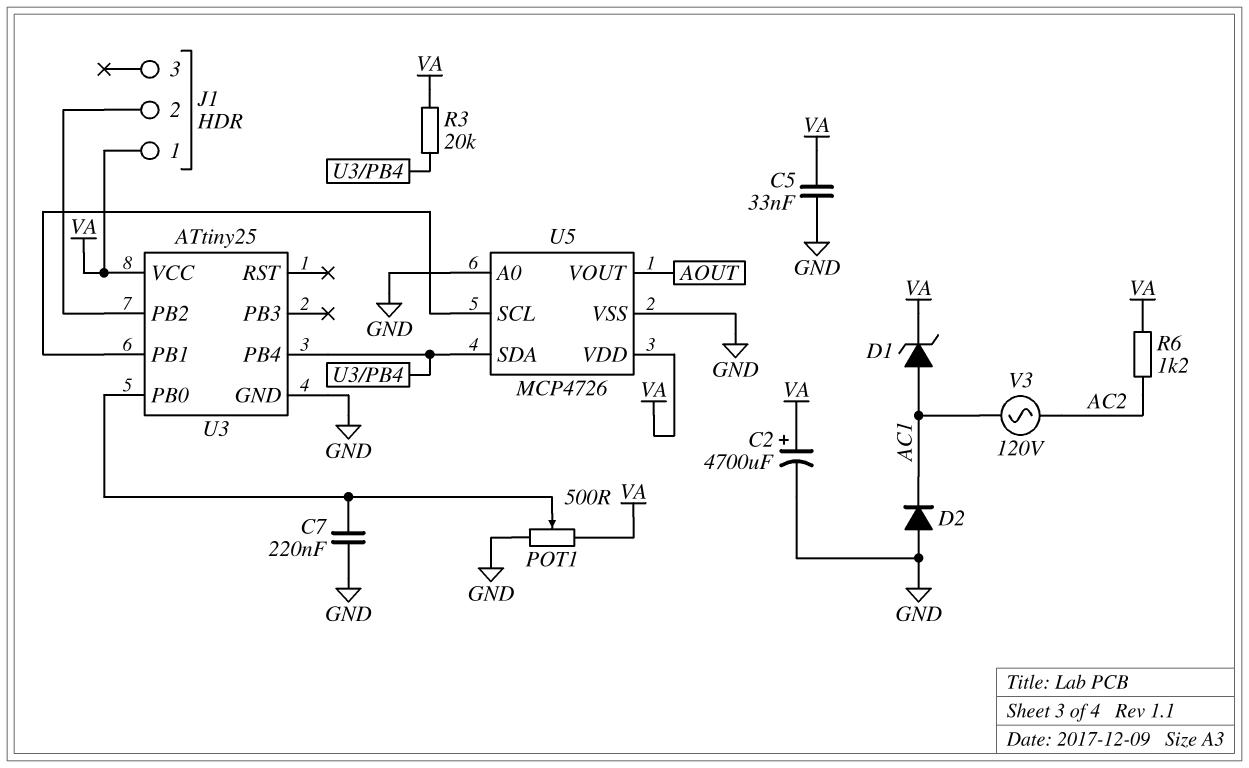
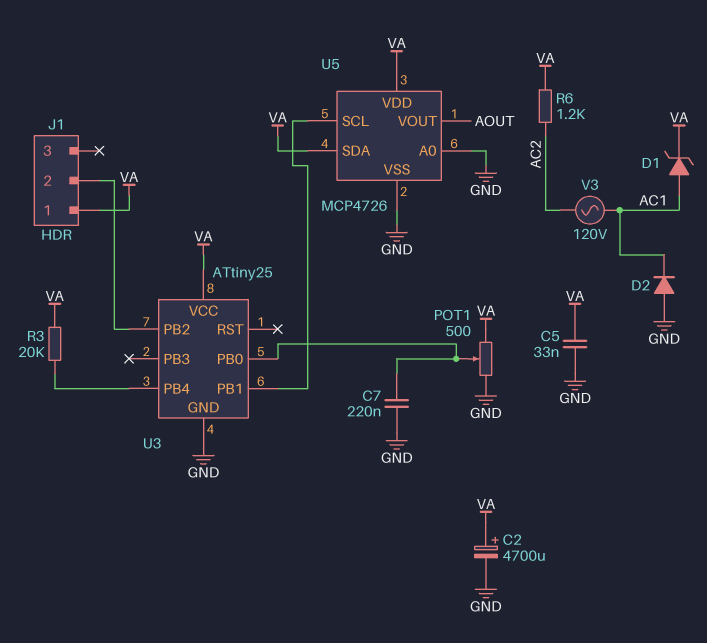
U5 pin SDA: U3/PB4 -> VA

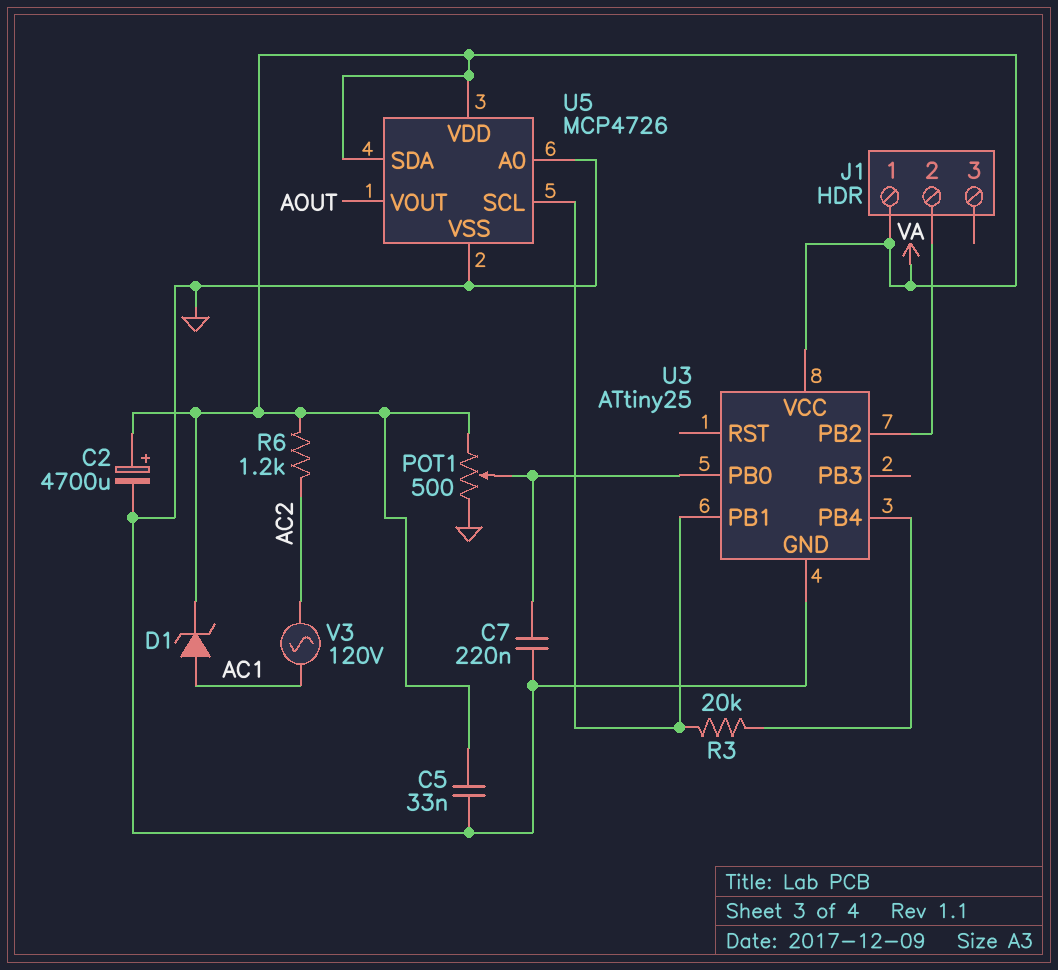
D2: diode (A GND, K AC1) -> none
R3: 20k (U3/PB4, VA) -> 20k (U3/PB1, U3/PB4)

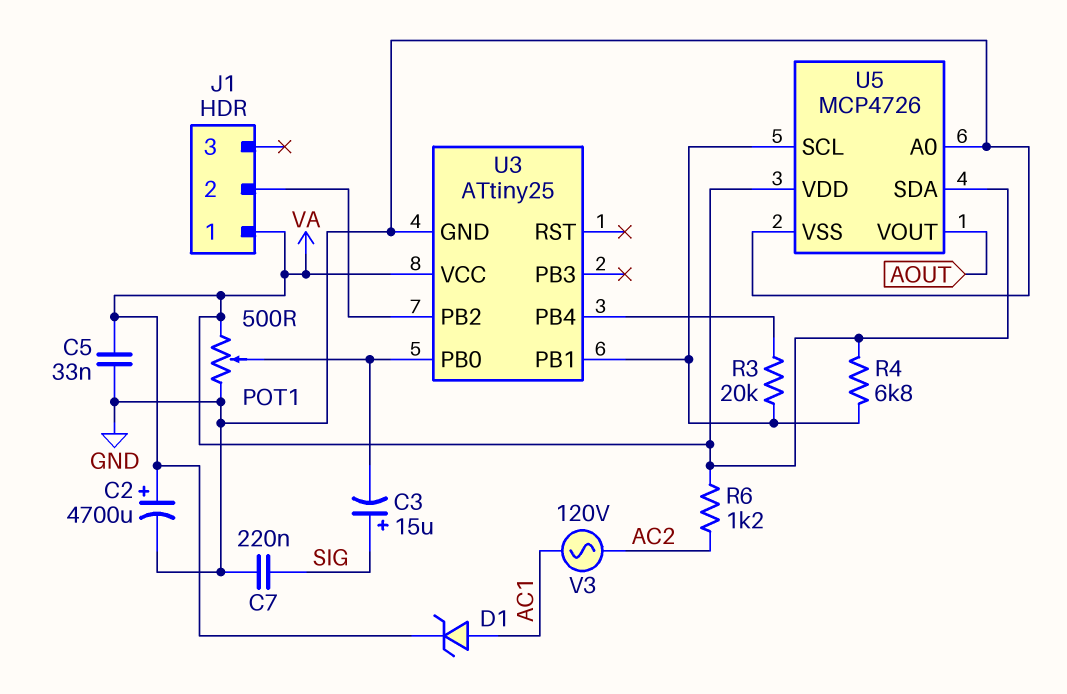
C3: none -> 15uF (plus SIG, minus U3/PB0)
C7: 220nF (GND, U3/PB0) -> 220nF (GND, SIG)
R4: none -> 6.8k (U3/PB1, VA)

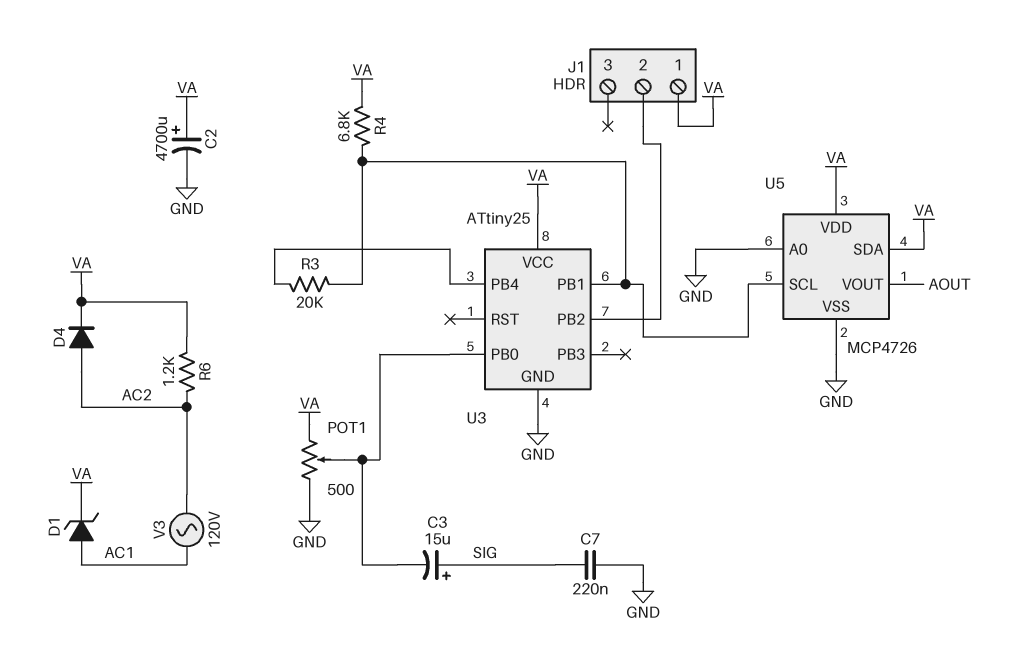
C5: 33nF (GND, VA) -> none
D4: none -> diode (A AC2, K VA)

